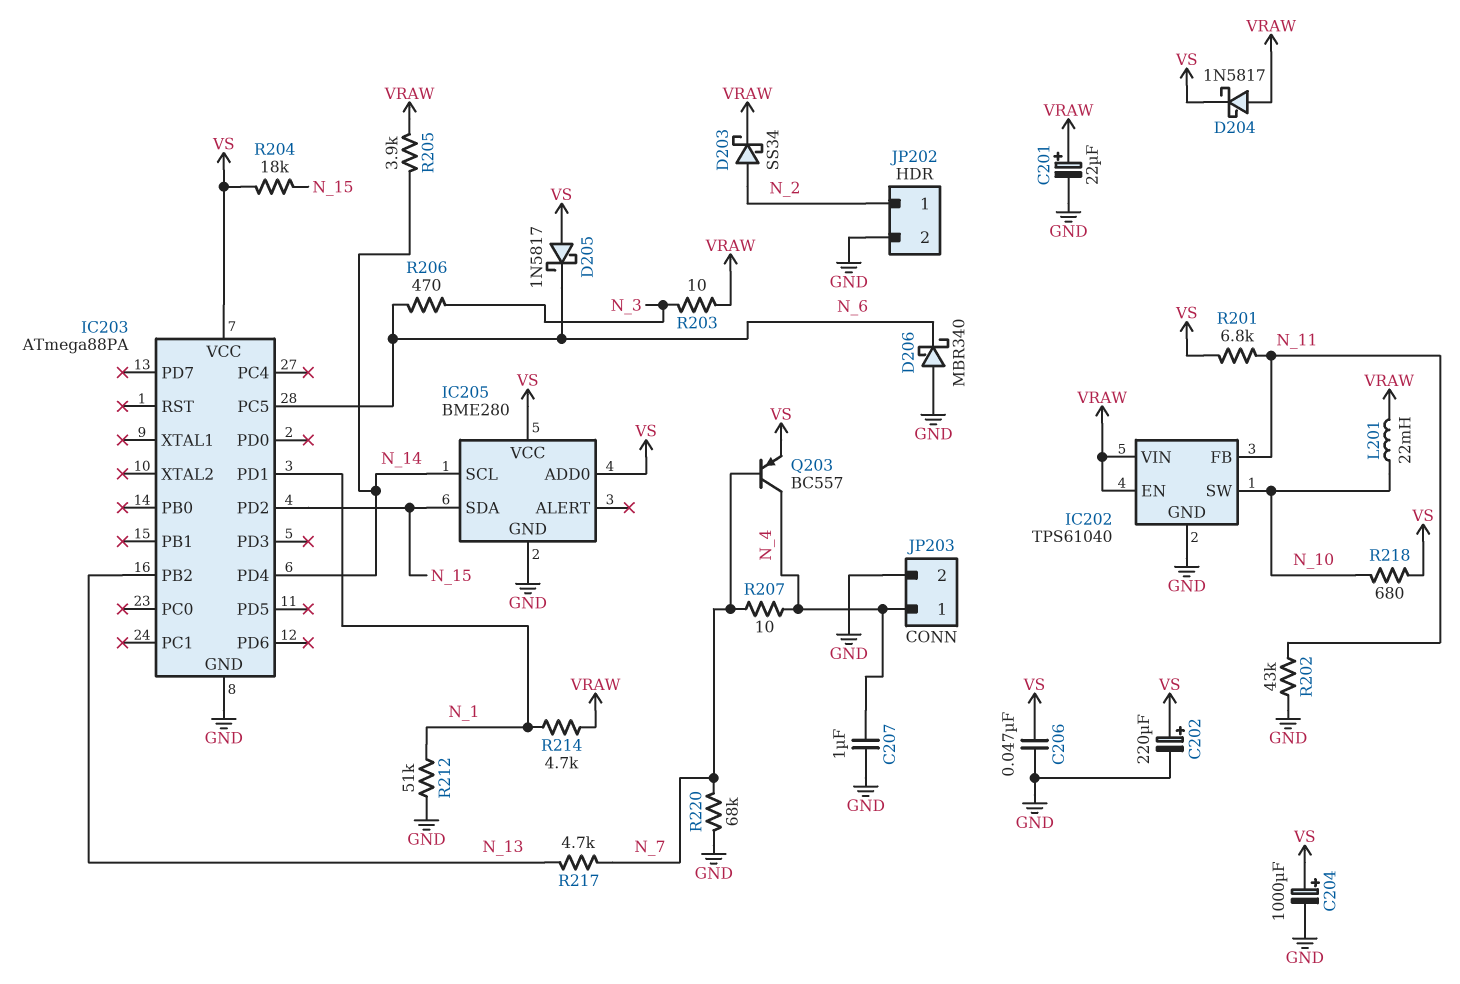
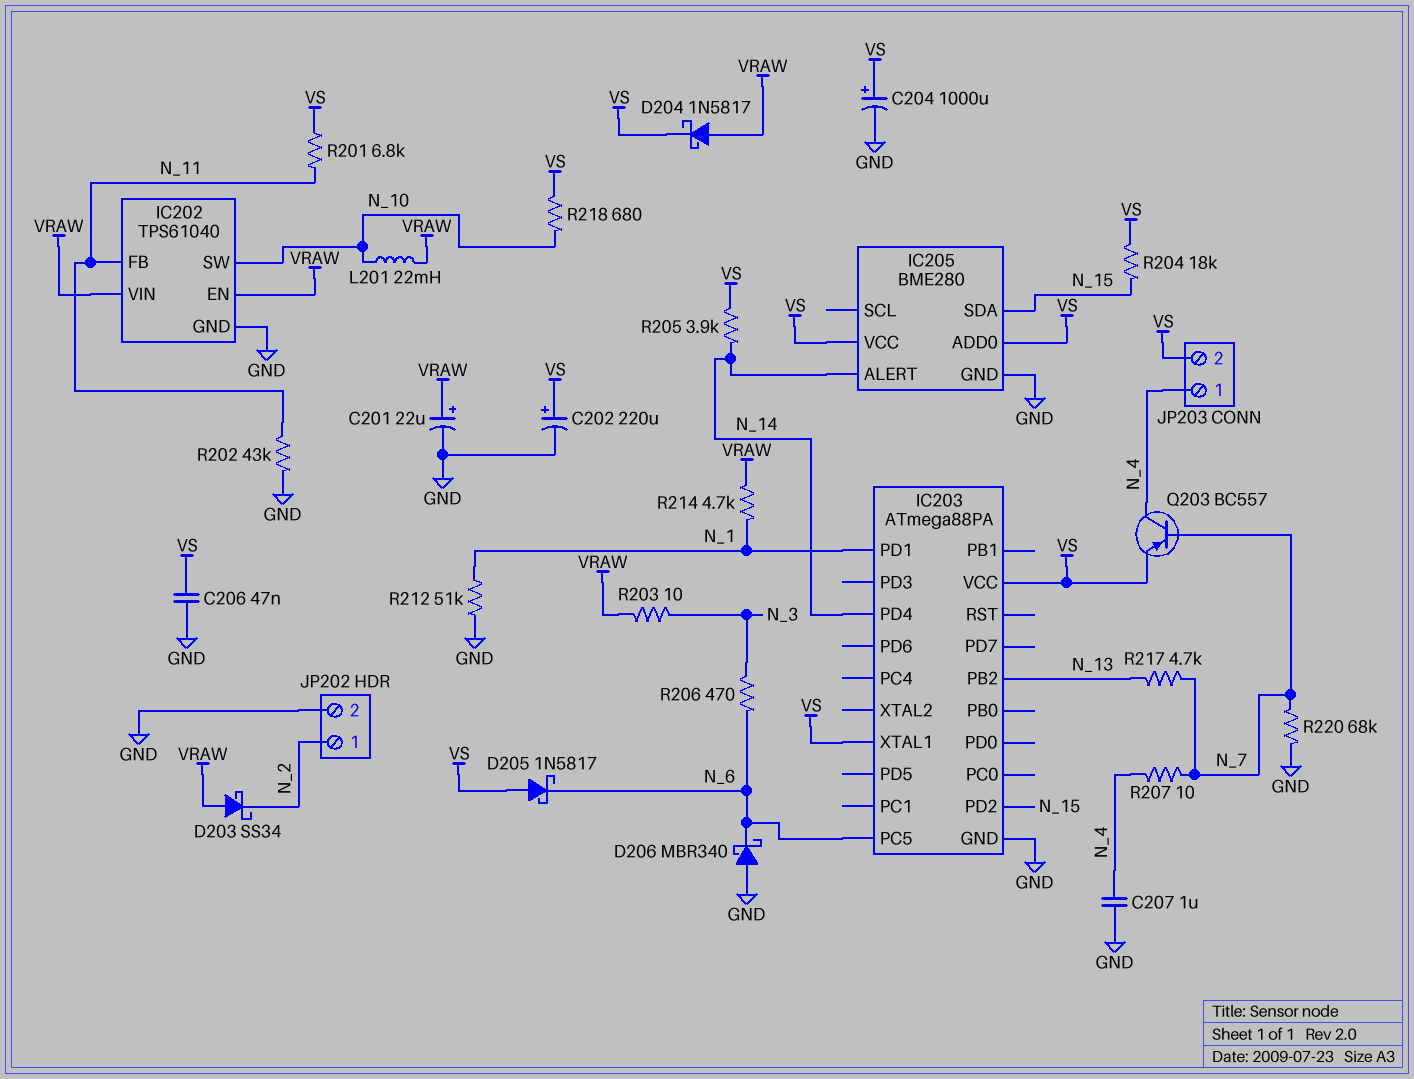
D203: schottky SS34 (A N_2, K VRAW) -> schottky SS34 (A VRAW, K N_2)
IC203 pin XTAL1: none -> VS
IC205 pin ALERT: none -> N_14
IC205 pin SCL: N_14 -> none
JP203 pin 2: GND -> VS
R205: 3.9k (N_14, VRAW) -> 3.9k (N_14, VS)

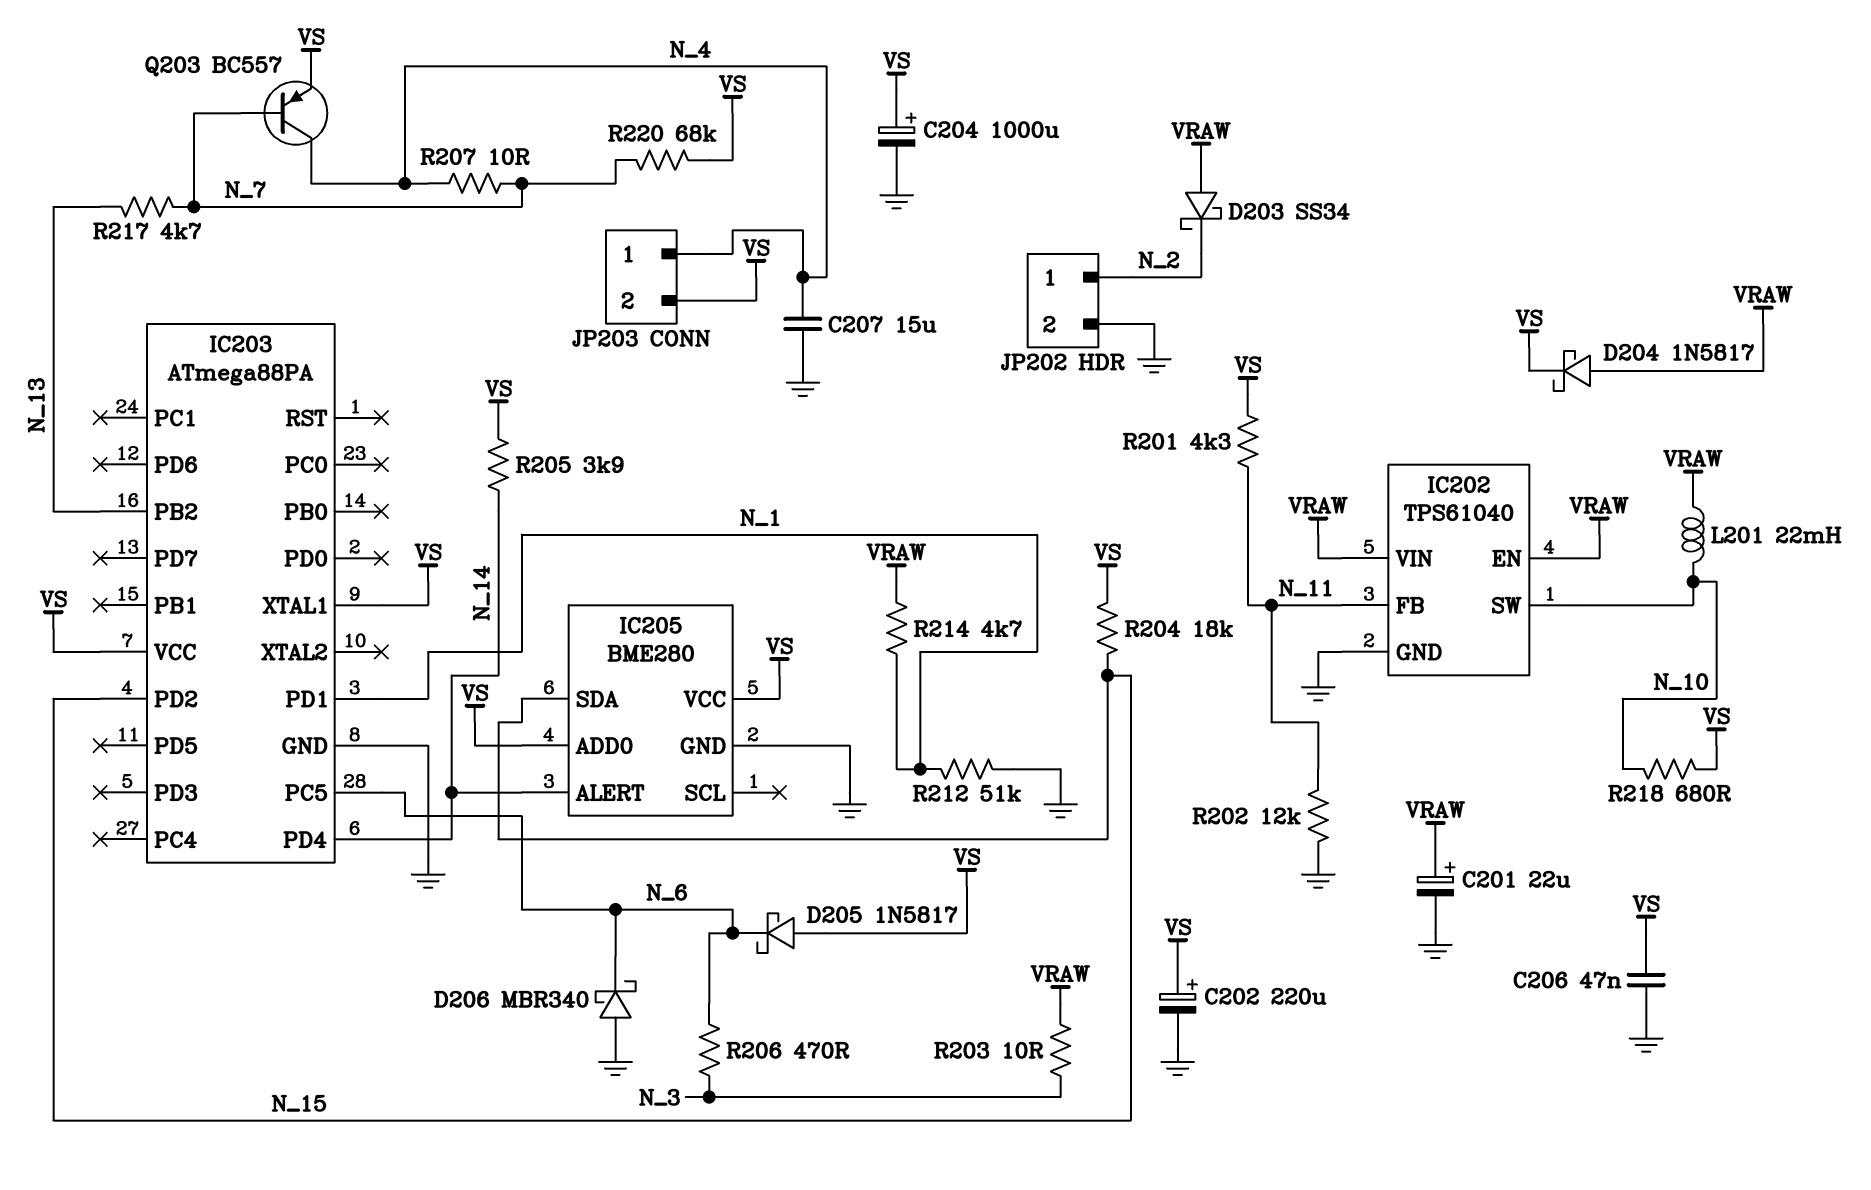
C207: 1uF (GND, N_4) -> 15uF (GND, N_4)
R201: 6.8k (N_11, VS) -> 4.3k (N_11, VS)
R202: 43k (GND, N_11) -> 12k (GND, N_11)
R220: 68k (GND, N_7) -> 68k (N_7, VS)

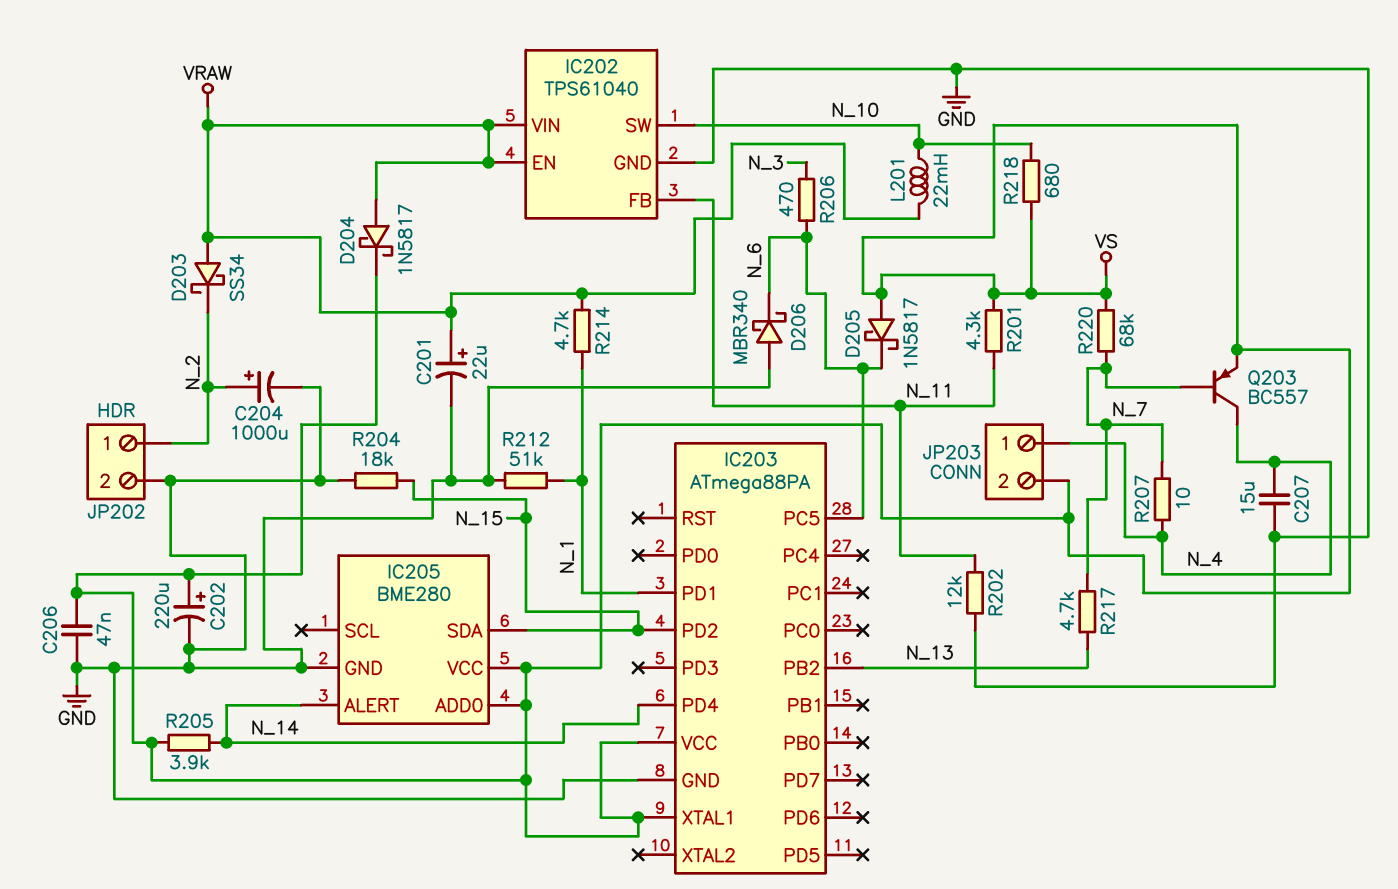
C204: 1000uF (plus VS, minus GND) -> 1000uF (plus N_2, minus GND)
R203: 10 (N_3, VRAW) -> none
R204: 18k (N_15, VS) -> 18k (GND, N_15)

